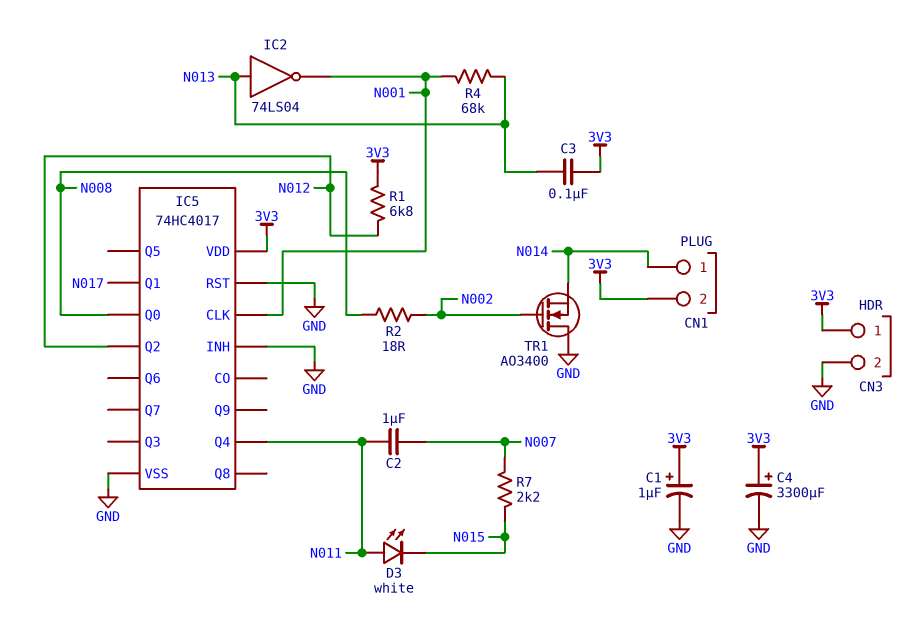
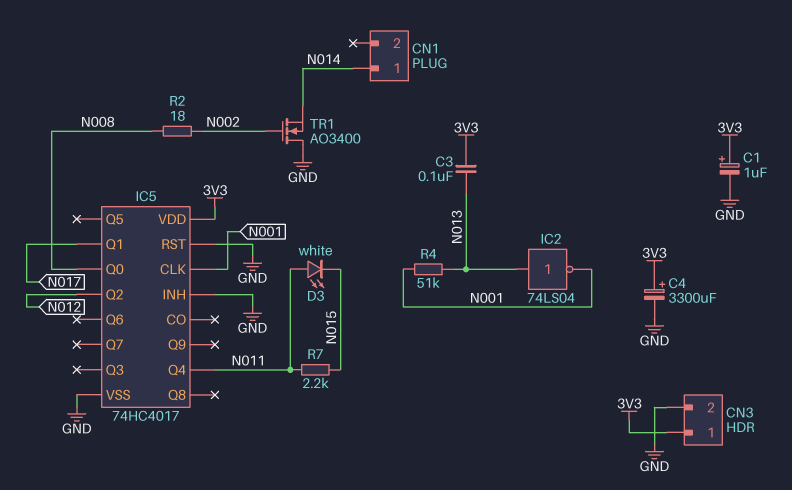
C2: 1uF (N007, N011) -> none
CN1 pin 2: 3V3 -> none
R1: 6.8k (3V3, N012) -> none
R4: 68k (N001, N013) -> 51k (N001, N013)
R7: 2.2k (N007, N015) -> 2.2k (N011, N015)

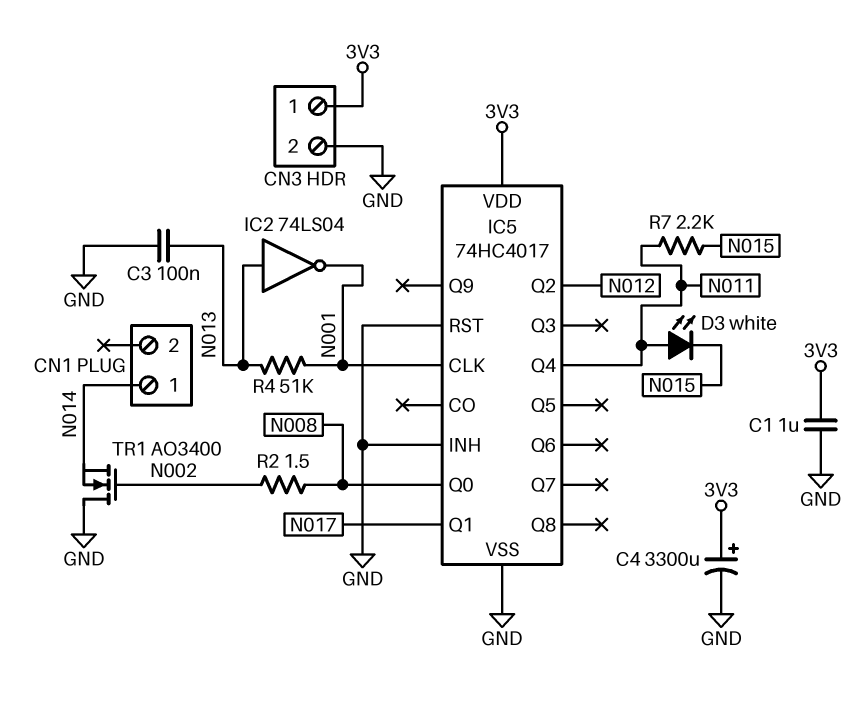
C1: 1uF (plus 3V3, minus GND) -> 1uF (3V3, GND)
C3: 100nF (3V3, N013) -> 100nF (GND, N013)
R2: 18 (N002, N008) -> 1.5 (N002, N008)

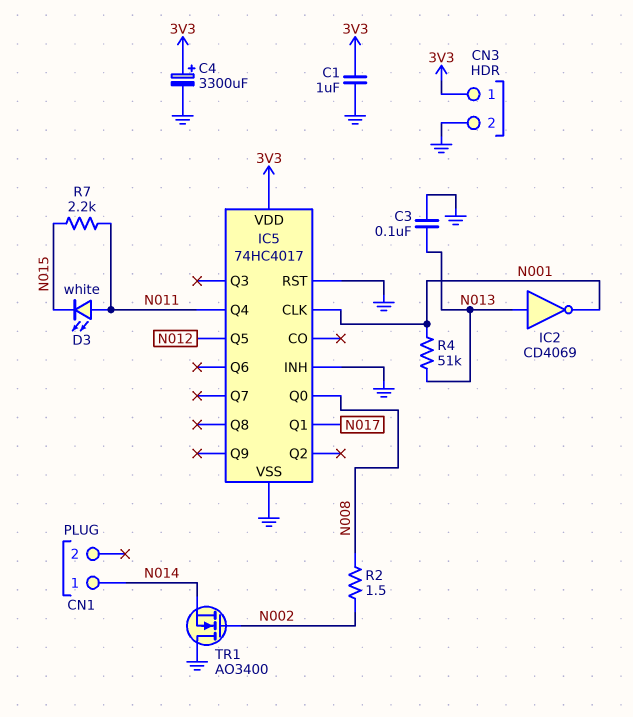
IC2: NOT 74LS04 (in N013, out N001) -> NOT CD4069 (in N013, out N001)
IC5 pin Q2: N012 -> none
IC5 pin Q5: none -> N012

